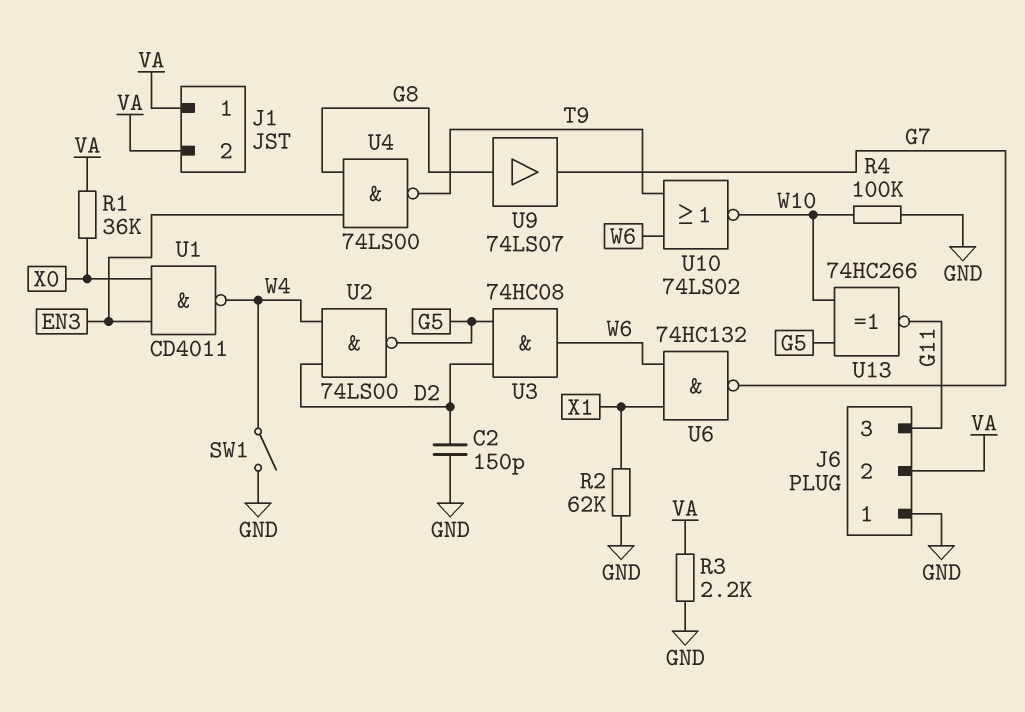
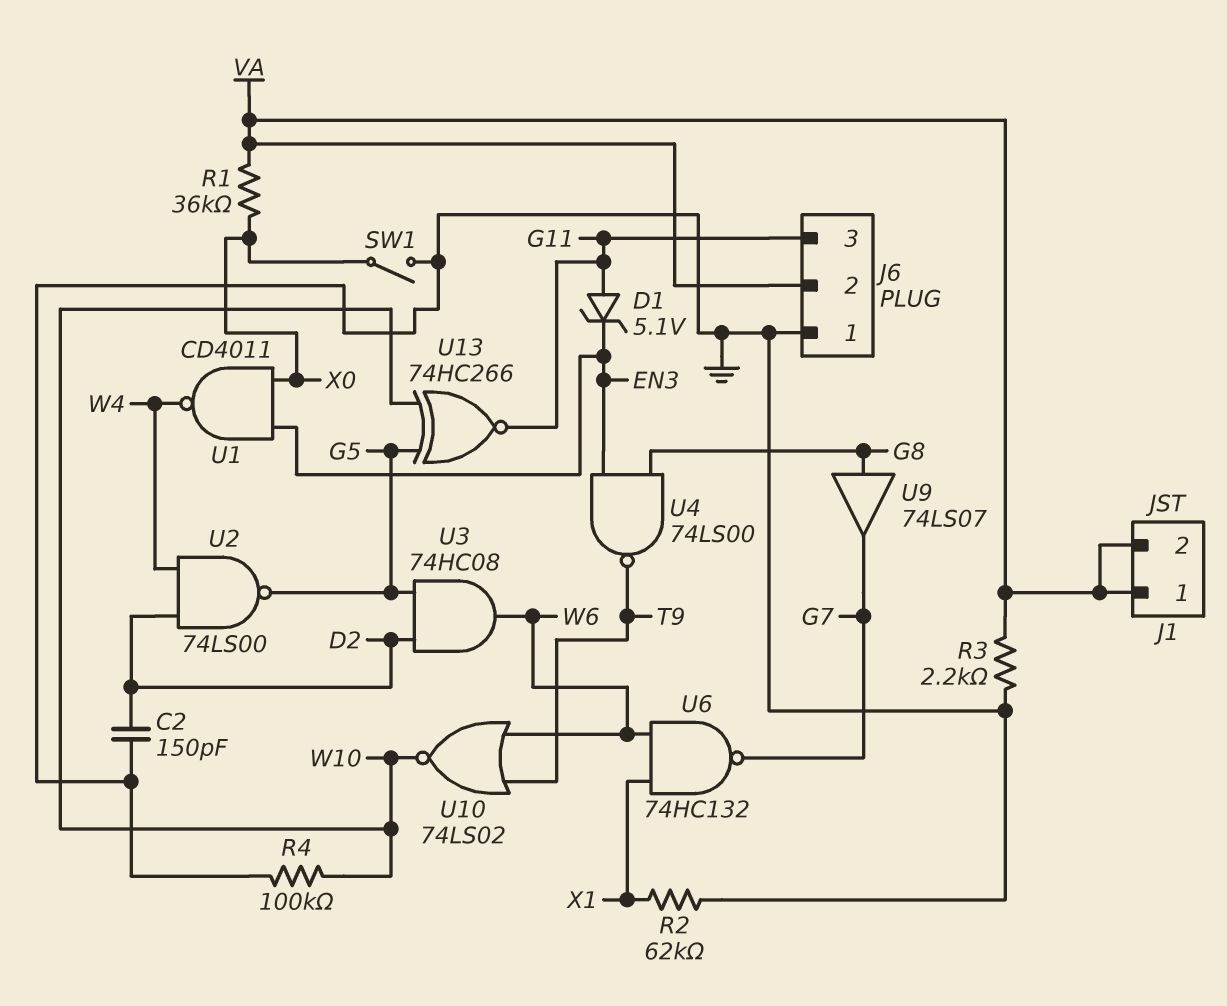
D1: none -> zener 5.1V (A G11, K EN3)
SW1: switch (GND, W4) -> switch (GND, X0)

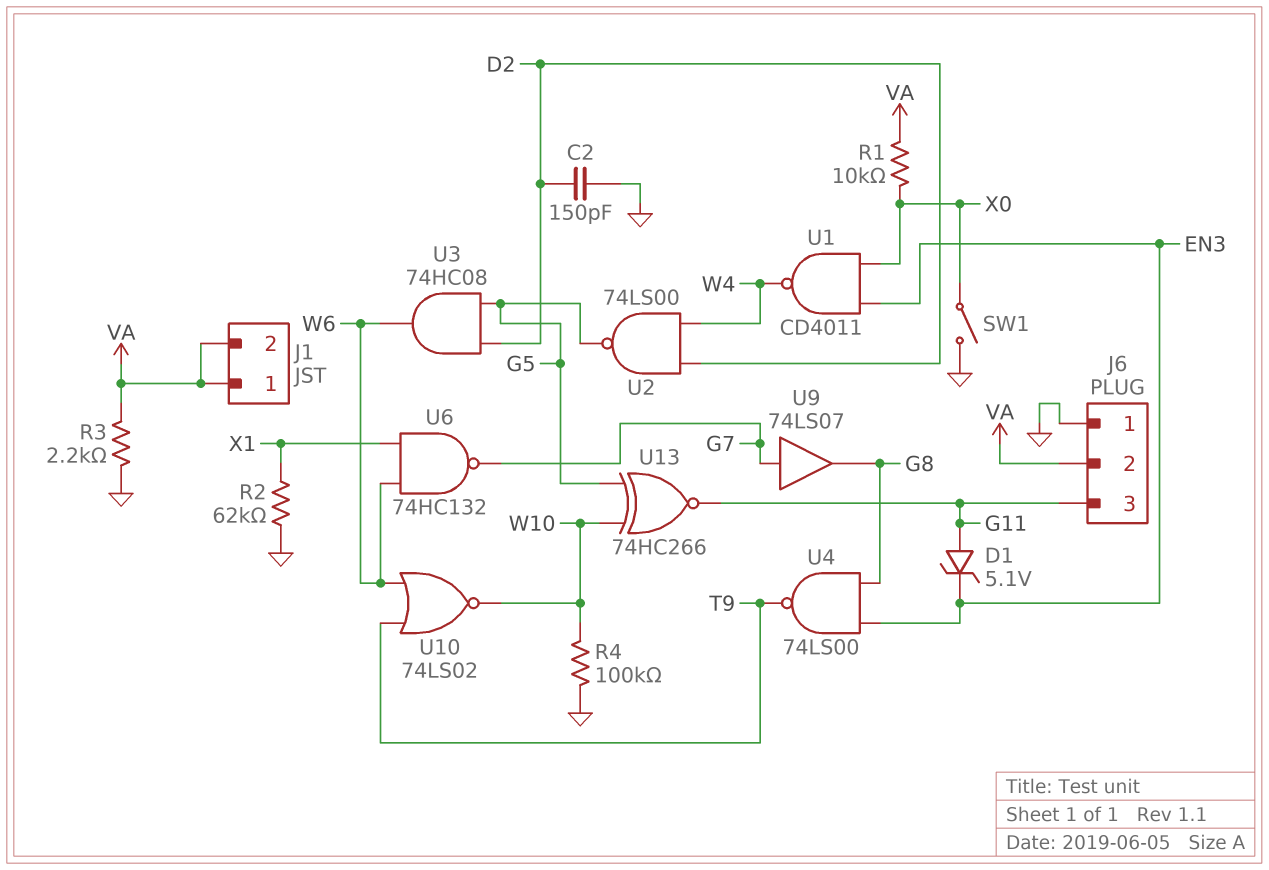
R1: 36k (VA, X0) -> 10k (VA, X0)
U9: buffer 74LS07 (in G8, out G7) -> buffer 74LS07 (in G7, out G8)

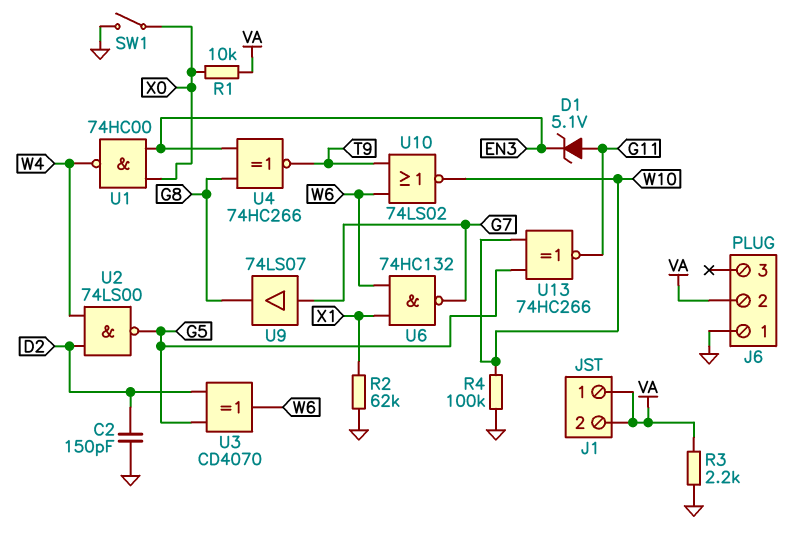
J6 pin 3: G11 -> none
U1: NAND CD4011 (in EN3, in X0, out W4) -> NAND 74HC00 (in EN3, in X0, out W4)
U3: AND 74HC08 (in D2, in G5, out W6) -> XOR CD4070 (in D2, in G5, out W6)
U4: NAND 74LS00 (in EN3, in G8, out T9) -> XNOR 74HC266 (in EN3, in G8, out T9)

